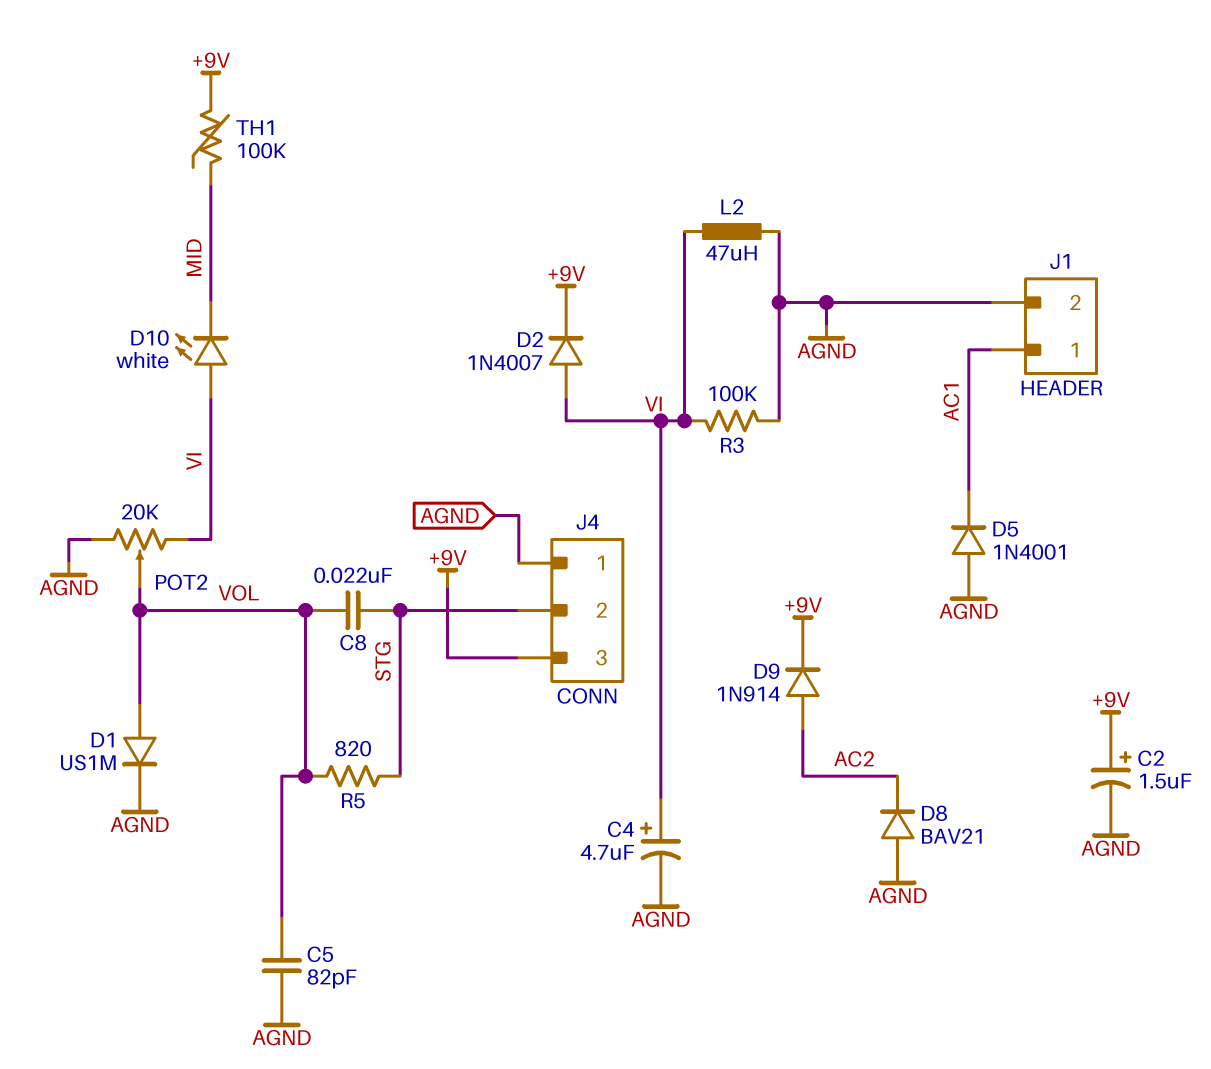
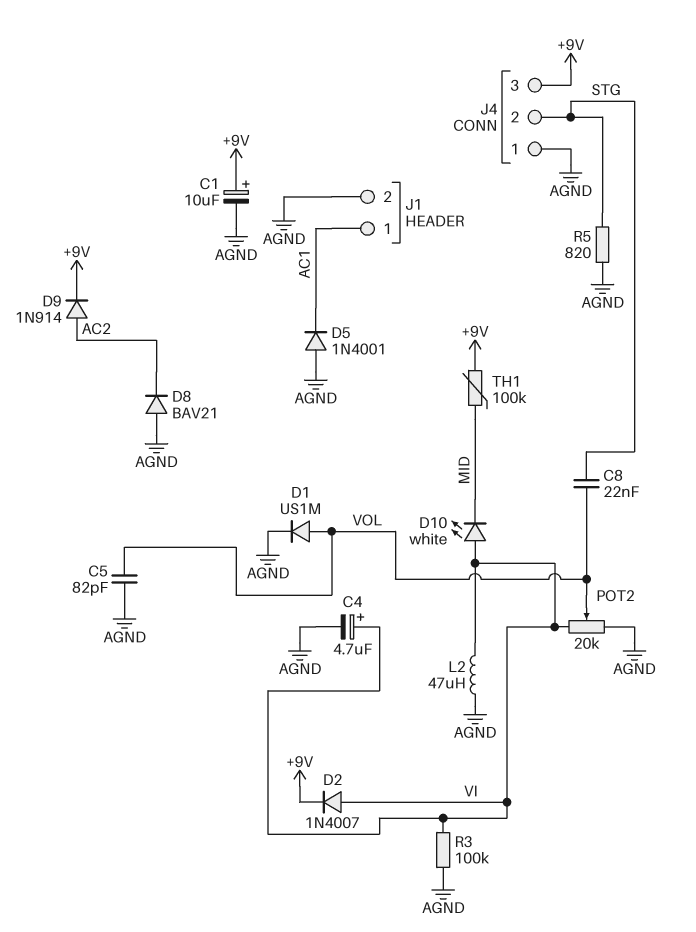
C1: none -> 10uF (plus +9V, minus AGND)
C2: 1.5uF (plus +9V, minus AGND) -> none
R5: 820 (STG, VOL) -> 820 (AGND, STG)

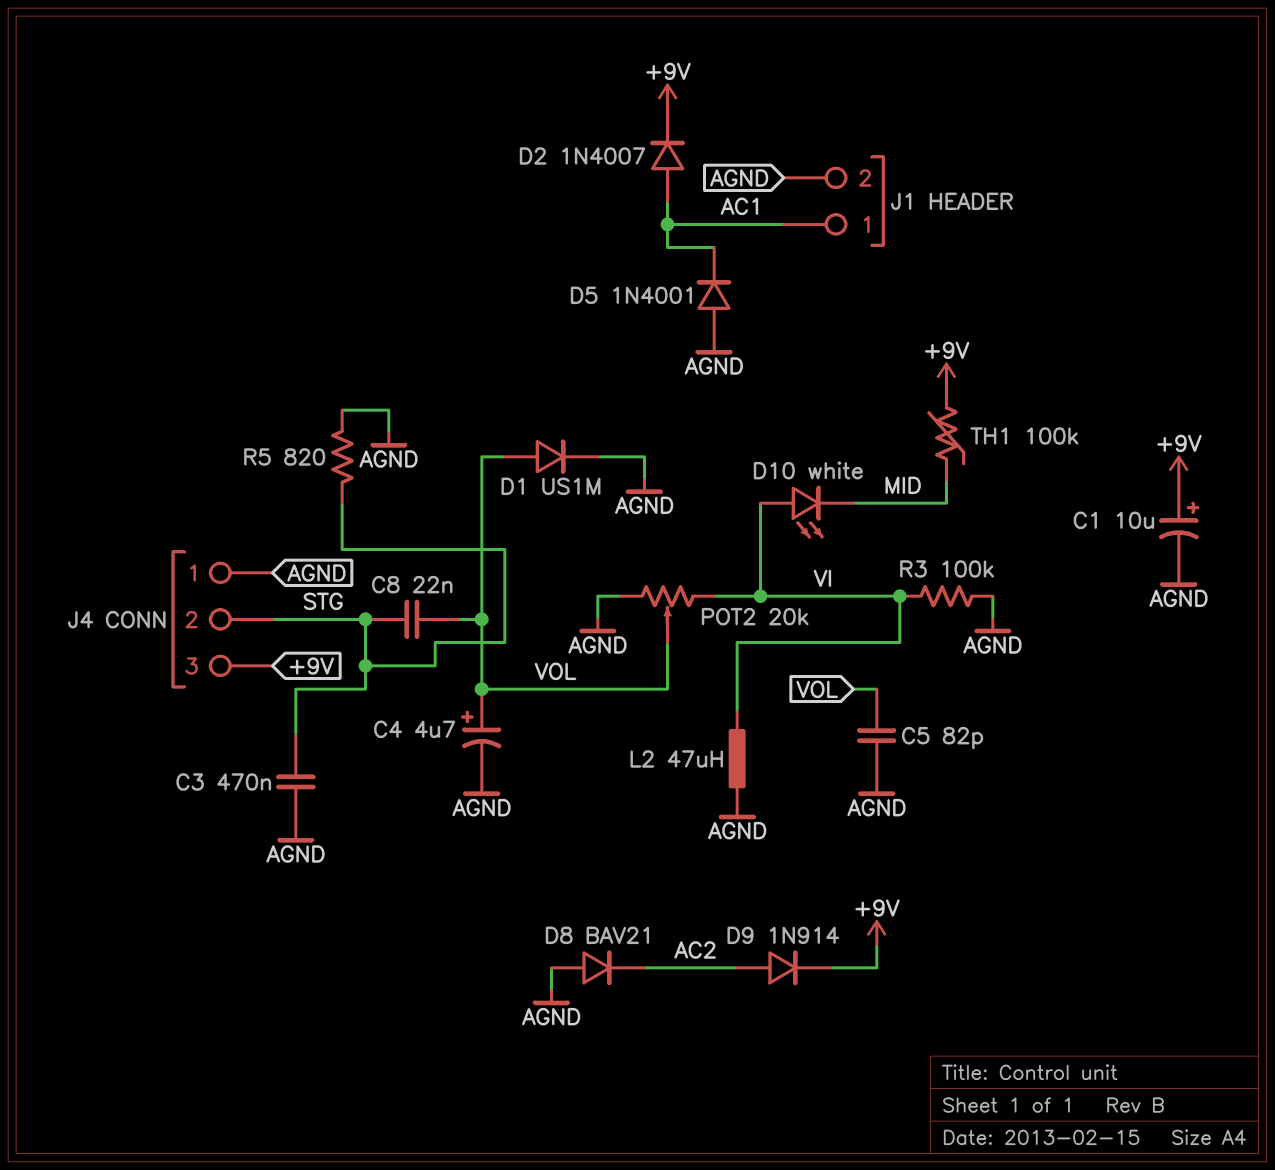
C3: none -> 470nF (AGND, STG)
C4: 4.7uF (plus VI, minus AGND) -> 4.7uF (plus VOL, minus AGND)
D2: diode 1N4007 (A VI, K +9V) -> diode 1N4007 (A AC1, K +9V)

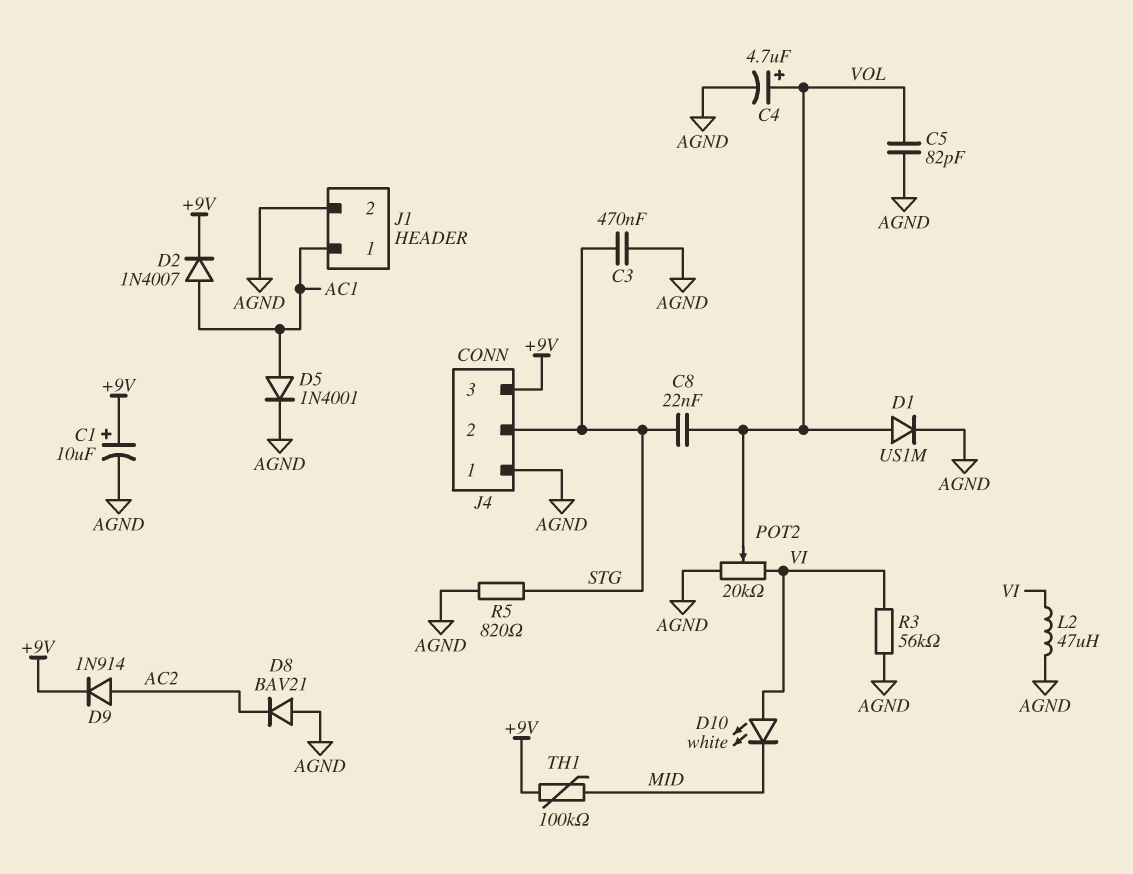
D5: diode 1N4001 (A AGND, K AC1) -> diode 1N4001 (A AC1, K AGND)
R3: 100k (AGND, VI) -> 56k (AGND, VI)

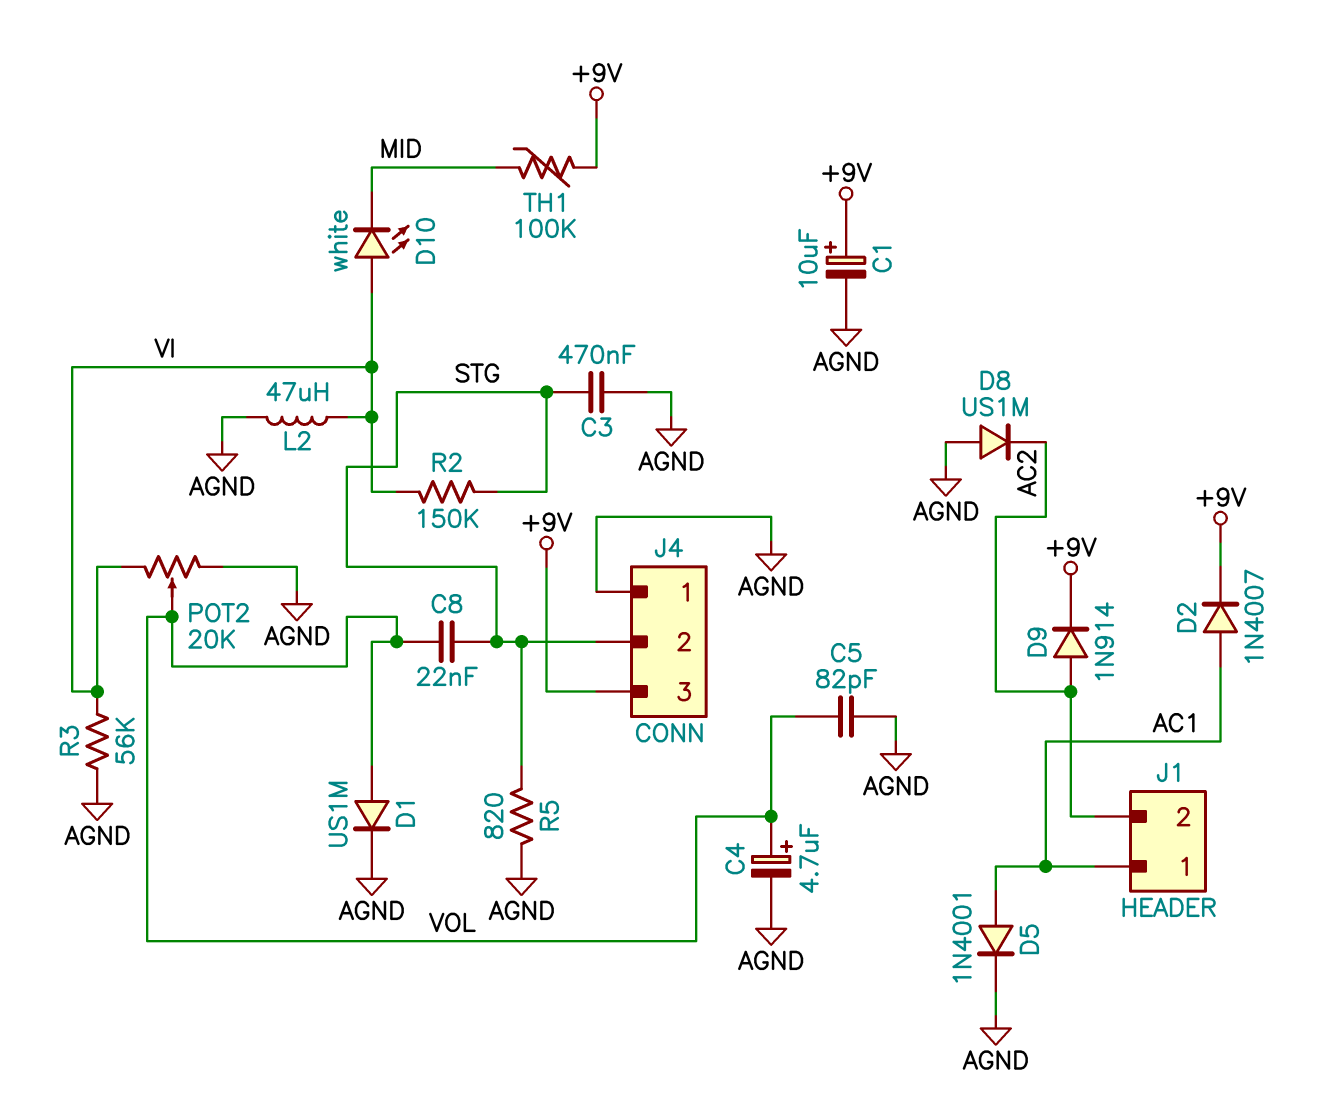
D8: diode BAV21 (A AGND, K AC2) -> diode US1M (A AGND, K AC2)
J1 pin 2: AGND -> AC2
R2: none -> 150k (STG, VI)

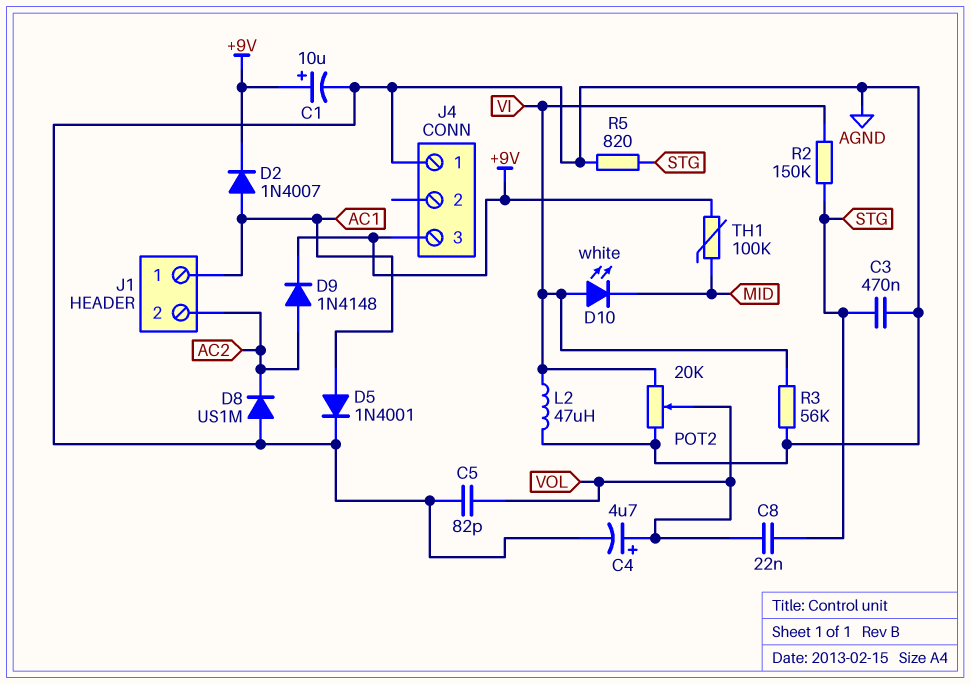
D1: diode US1M (A VOL, K AGND) -> none
D9: diode 1N914 (A AC2, K +9V) -> diode 1N4148 (A AC2, K +9V)
J4 pin 2: STG -> none

